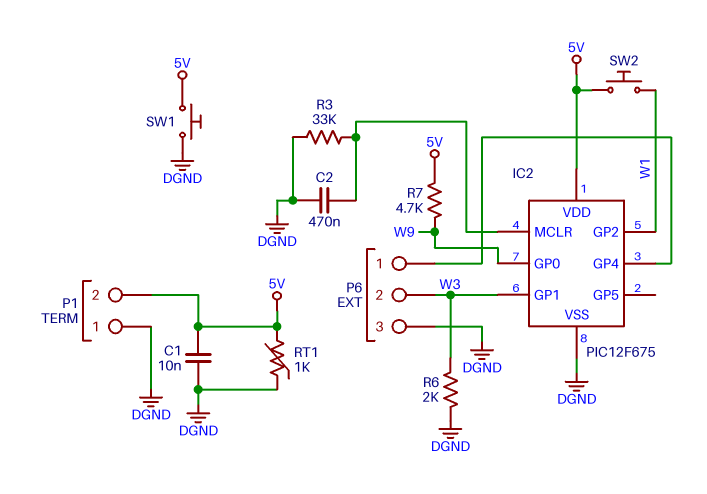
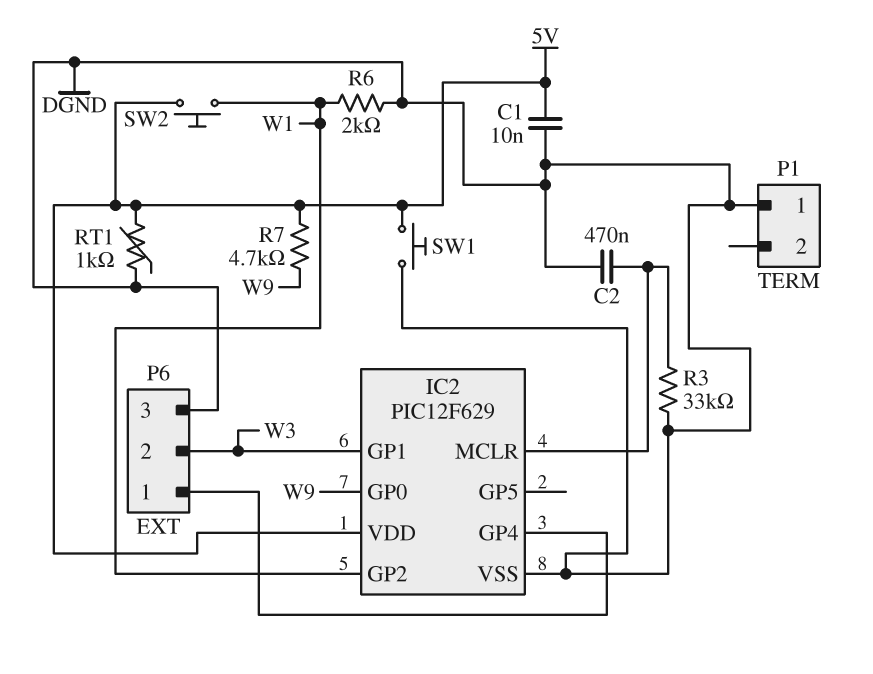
IC2: PIC12F675 -> PIC12F629
P1 pin 2: 5V -> none
R6: 2k (DGND, W3) -> 2k (DGND, W1)

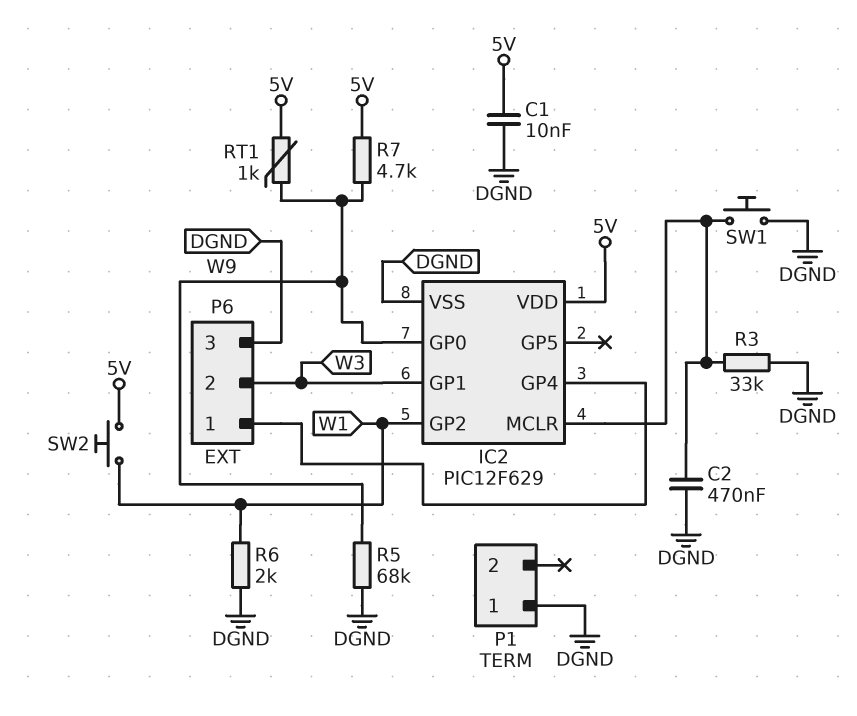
R5: none -> 68k (DGND, W9)
RT1: 1k (5V, DGND) -> 1k (5V, W9)
SW1: button (5V, DGND) -> button (DGND, IC2/MCLR)

